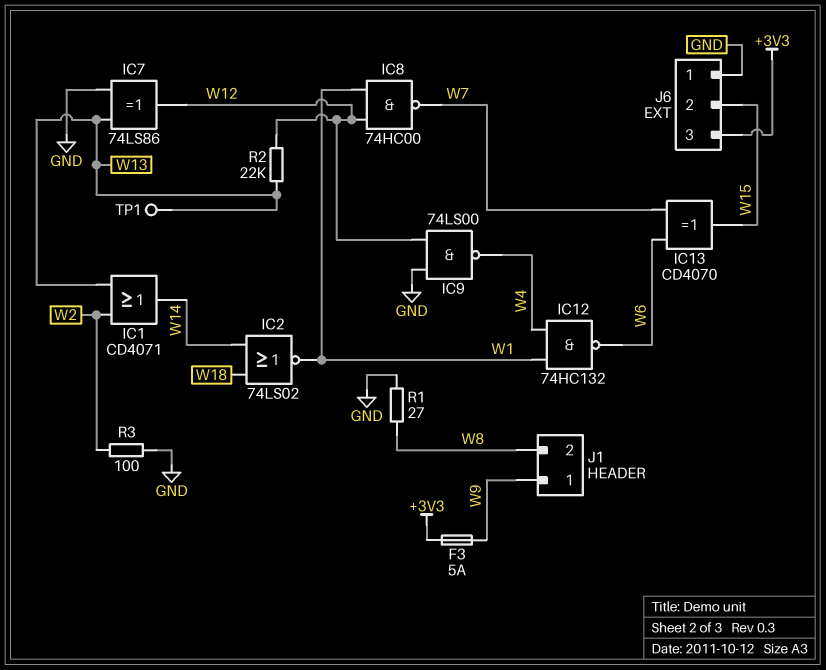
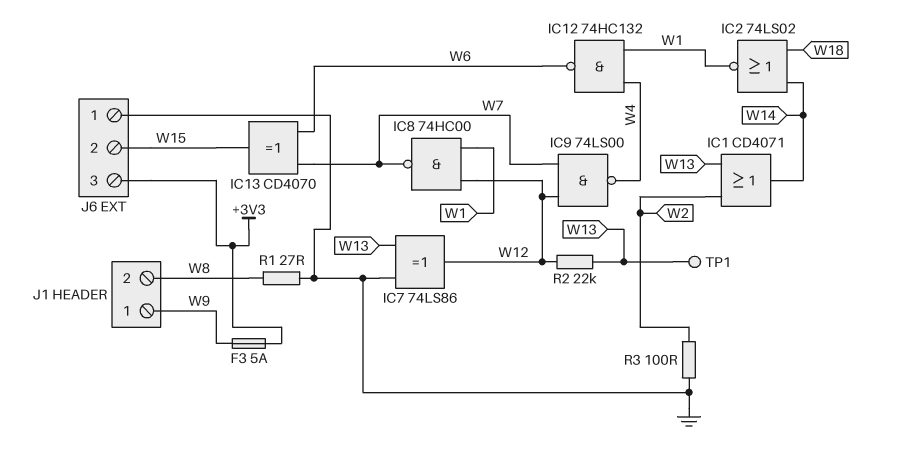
IC9: NAND 74LS00 (in GND, in W12, out W4) -> NAND 74LS00 (in W7, in W12, out W4)

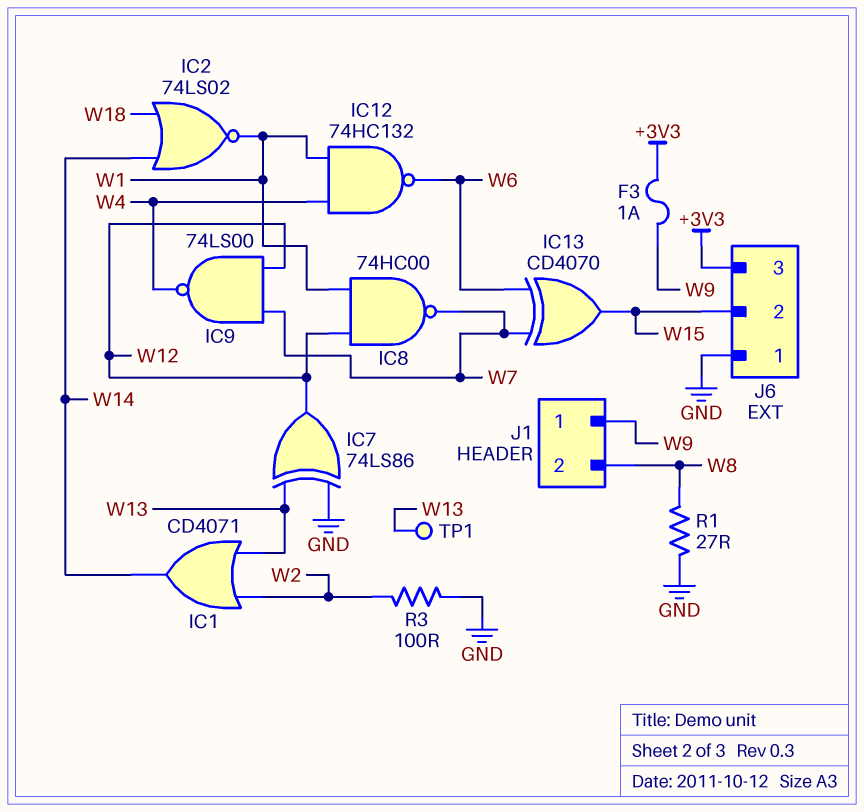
F3: 5A (+3V3, W9) -> 1A (+3V3, W9)
R2: 22k (W12, W13) -> none

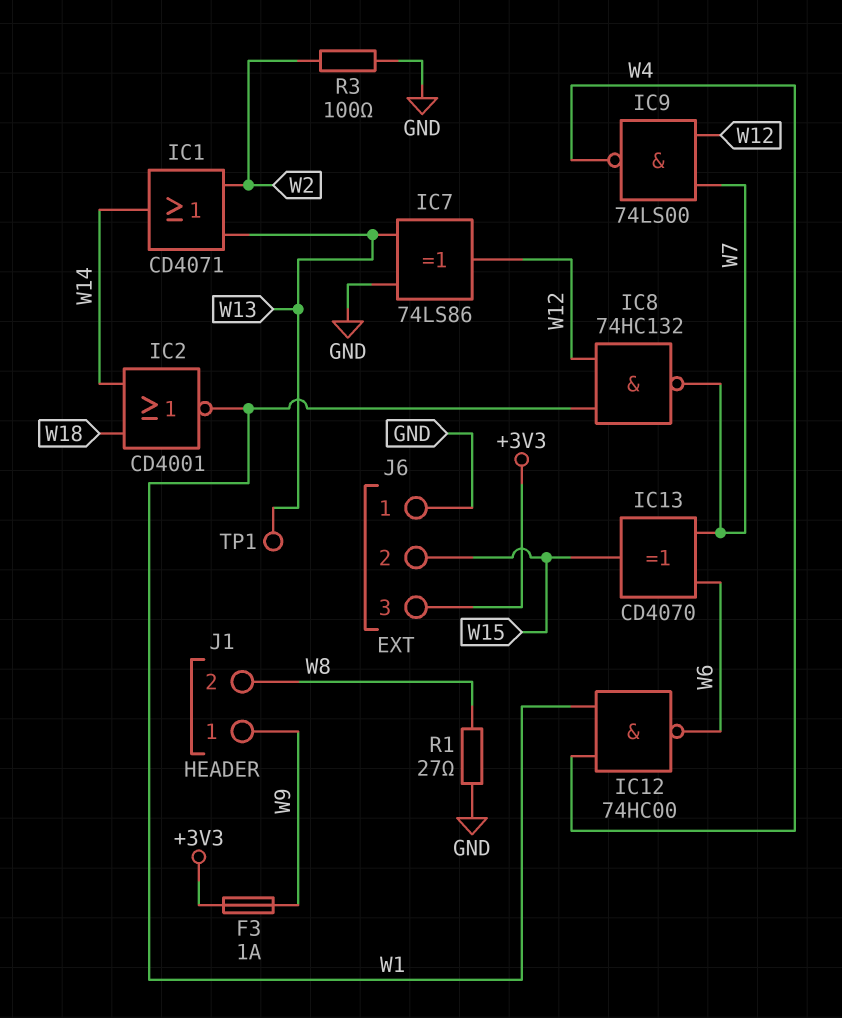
IC2: NOR 74LS02 (in W14, in W18, out W1) -> NOR CD4001 (in W14, in W18, out W1)
IC8: NAND 74HC00 (in W1, in W12, out W7) -> NAND 74HC132 (in W1, in W12, out W7)
IC12: NAND 74HC132 (in W1, in W4, out W6) -> NAND 74HC00 (in W1, in W4, out W6)

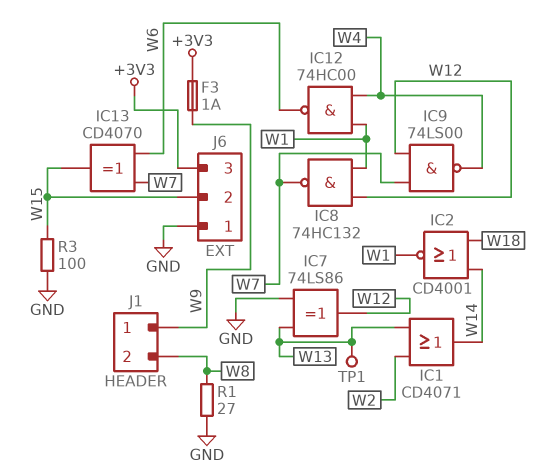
R3: 100 (GND, W2) -> 100 (GND, W15)

